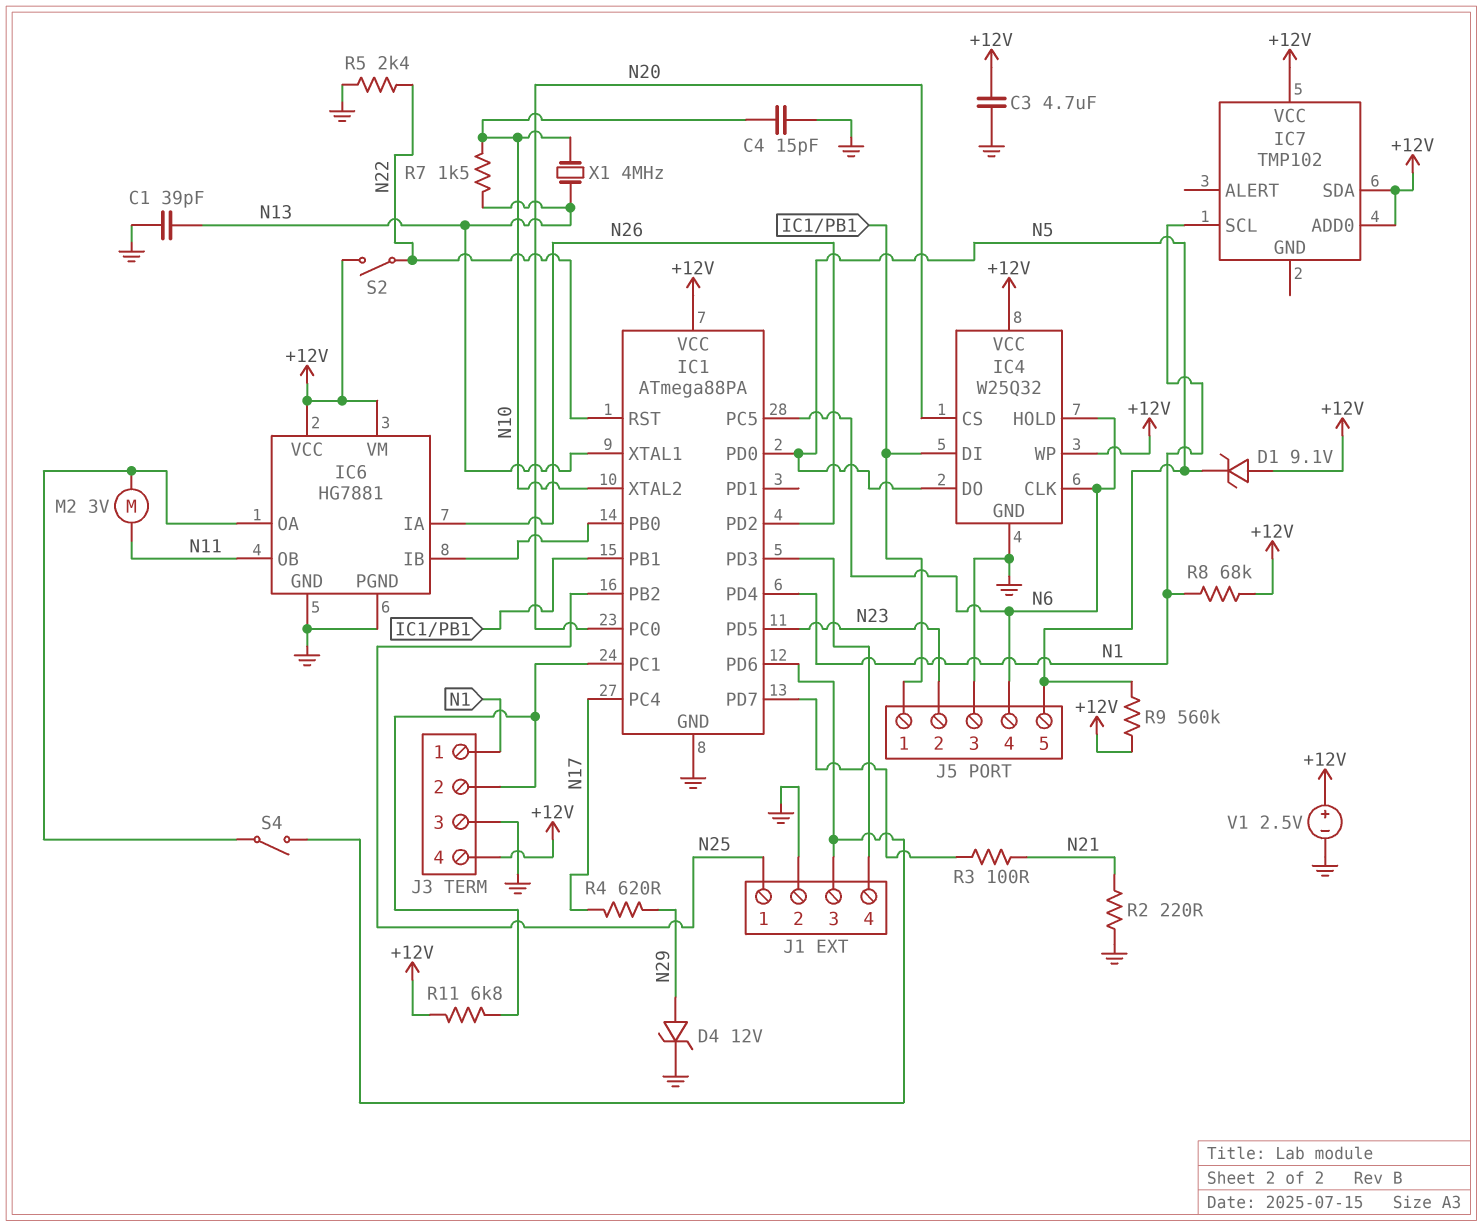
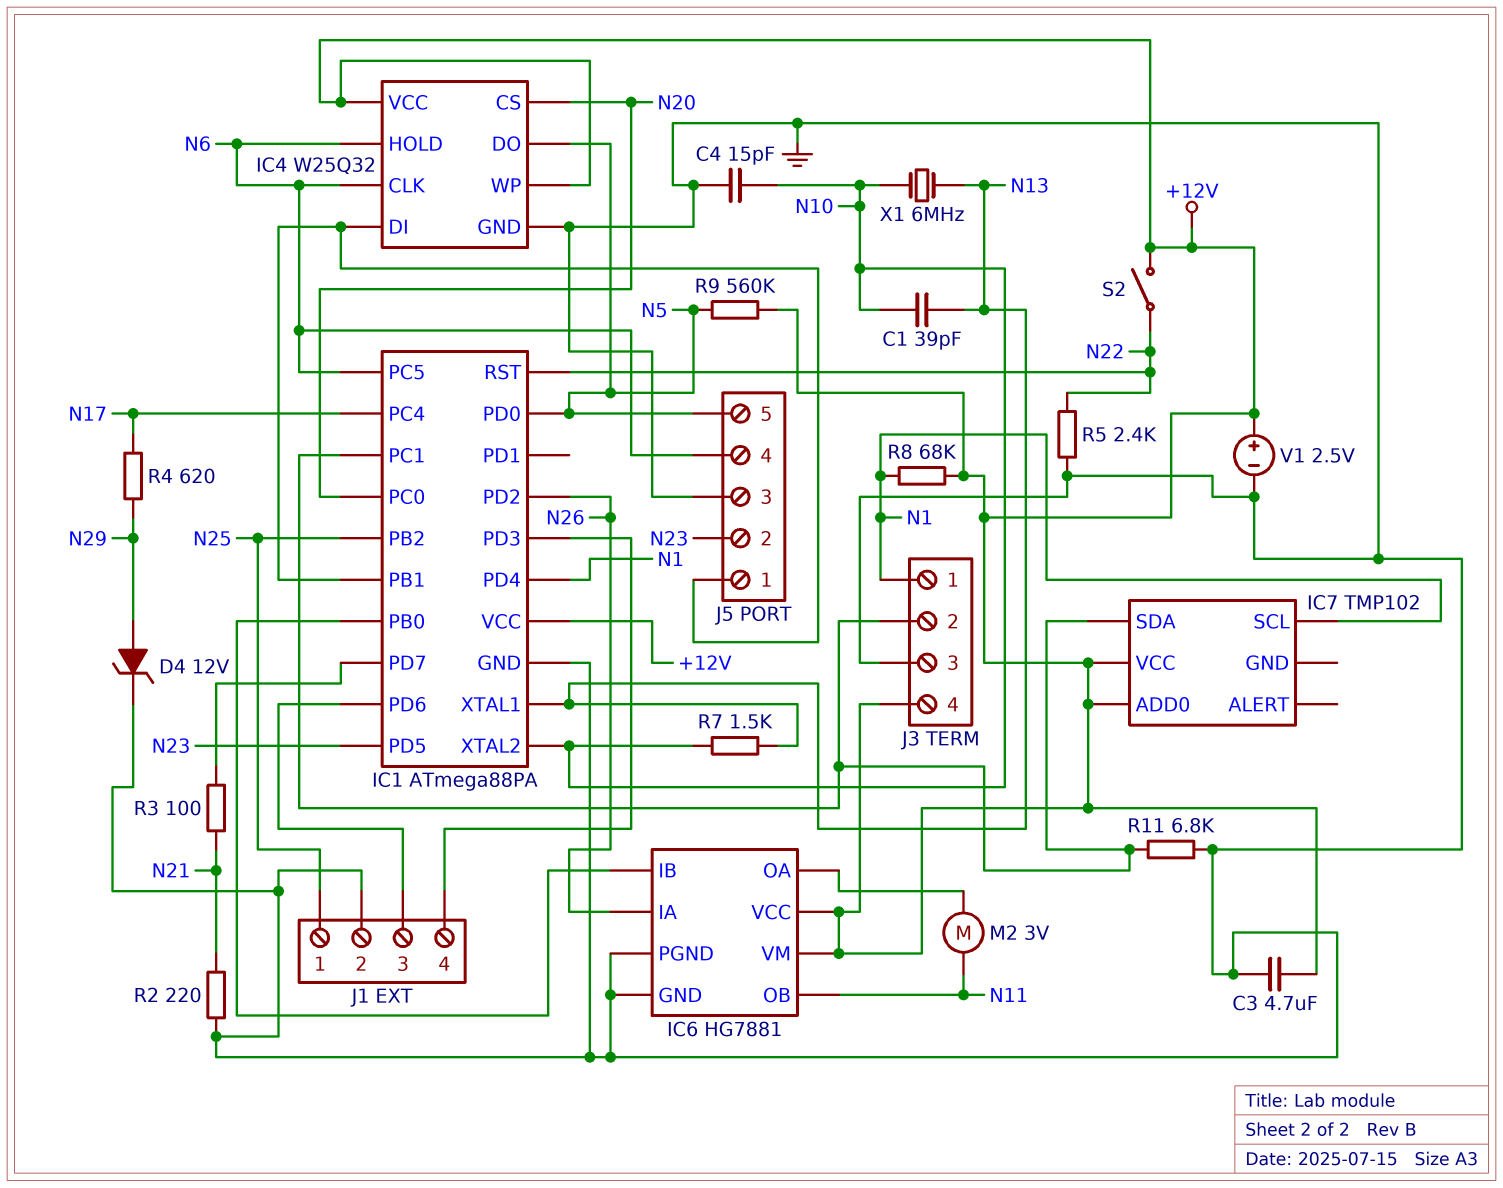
C1: 39pF (GND, N13) -> 39pF (N10, N13)
D1: zener 9.1V (A +12V, K N5) -> none
IC7 pin SDA: +12V -> IC1/PC1
R11: 6.8k (+12V, IC1/PC1) -> 6.8k (GND, IC1/PC1)
S4: switch (IC1/PD6, IC6/OA) -> none
X1: 4MHz (N10, N13) -> 6MHz (N10, N13)

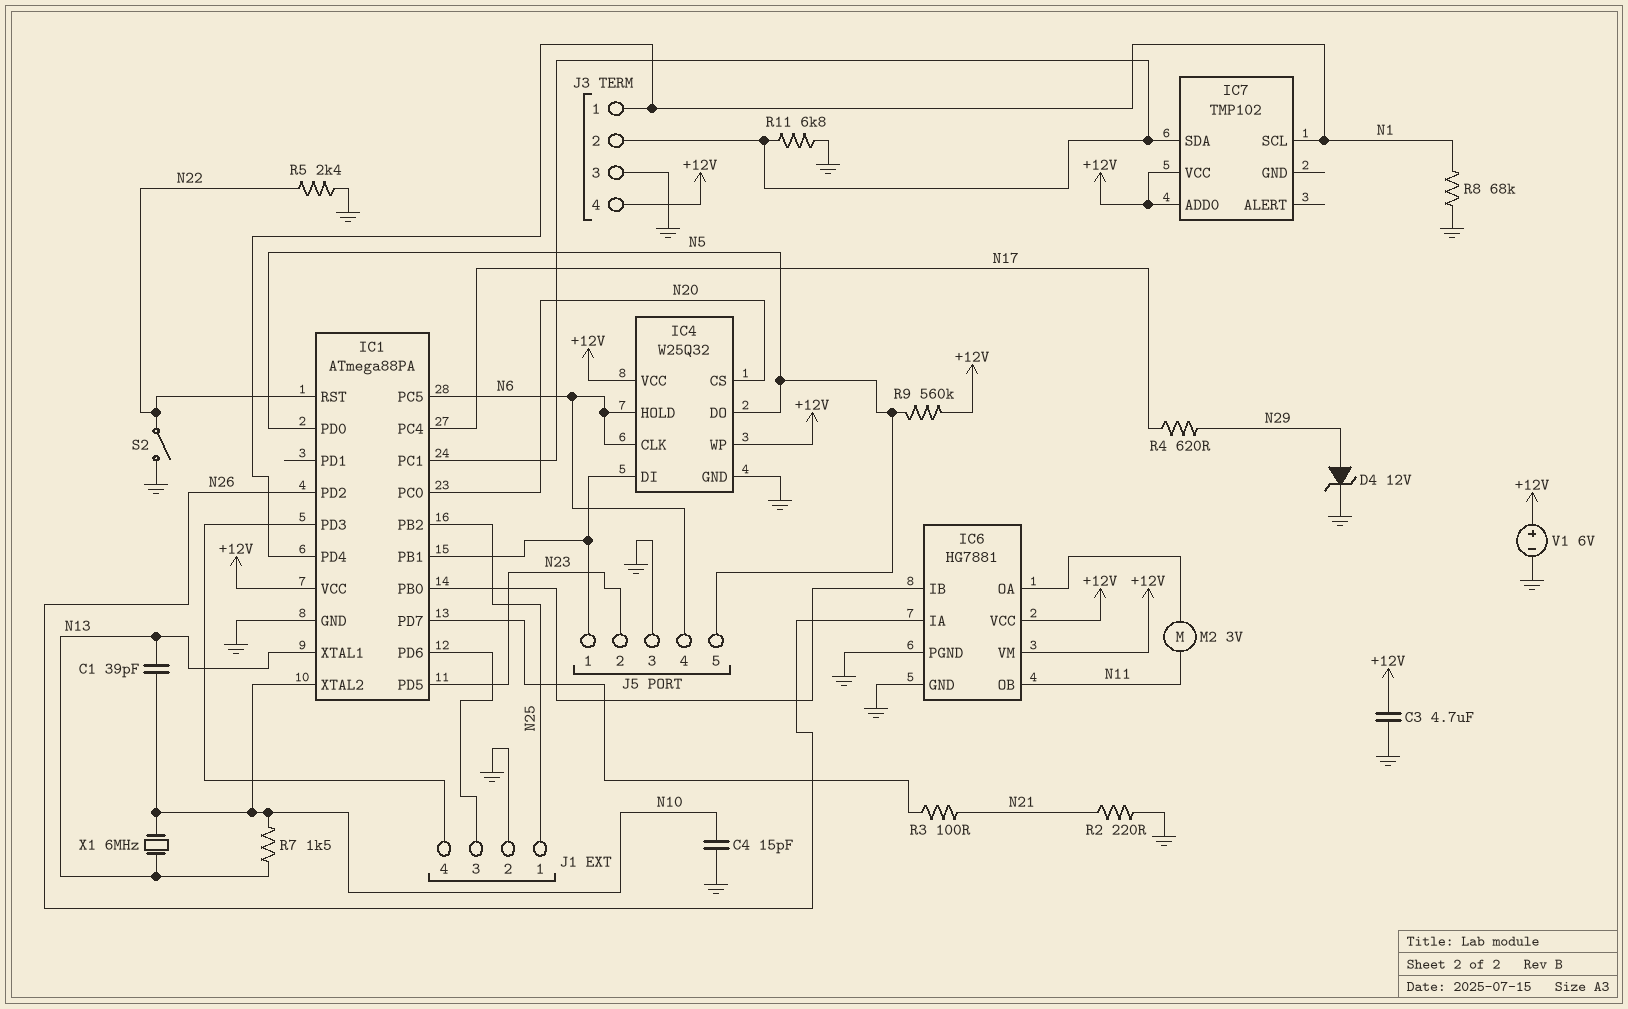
R8: 68k (+12V, N1) -> 68k (GND, N1)
S2: switch (+12V, N22) -> switch (GND, N22)
V1: 2.5V (plus +12V, minus GND) -> 6V (plus +12V, minus GND)

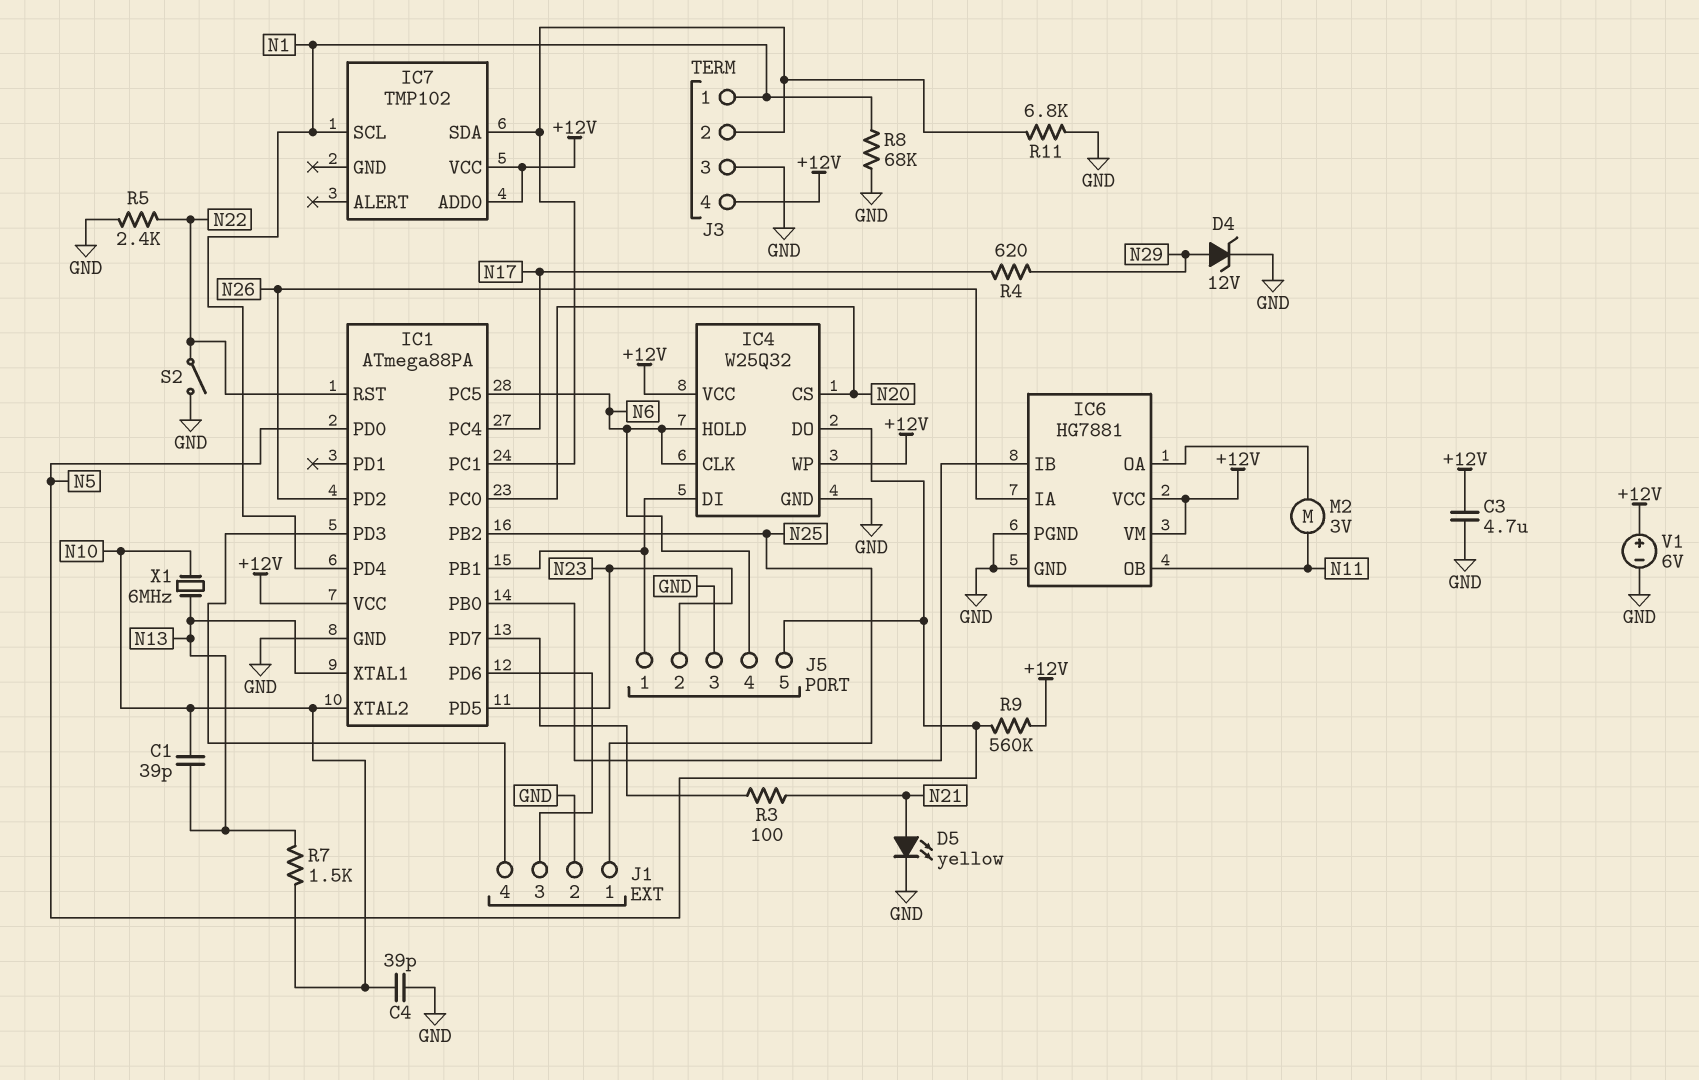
C4: 15pF (GND, N10) -> 39pF (GND, N10)
D5: none -> LED yellow (A N21, K GND)
R2: 220 (GND, N21) -> none

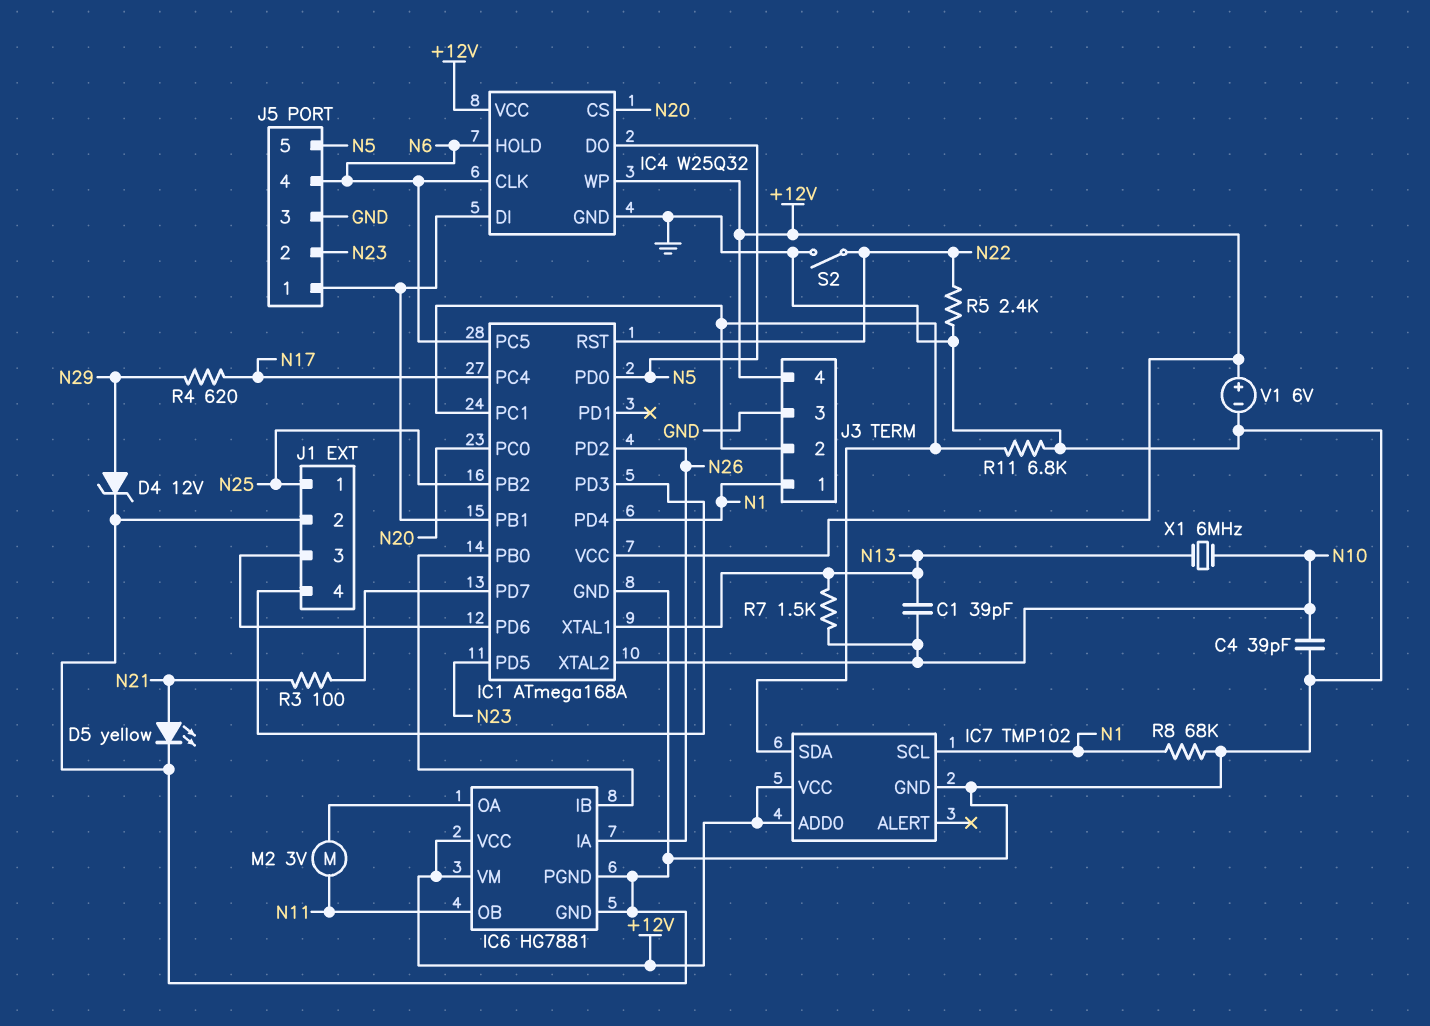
C3: 4.7uF (+12V, GND) -> none
IC1: ATmega88PA -> ATmega168A
IC7 pin GND: none -> GND
R9: 560k (+12V, N5) -> none

